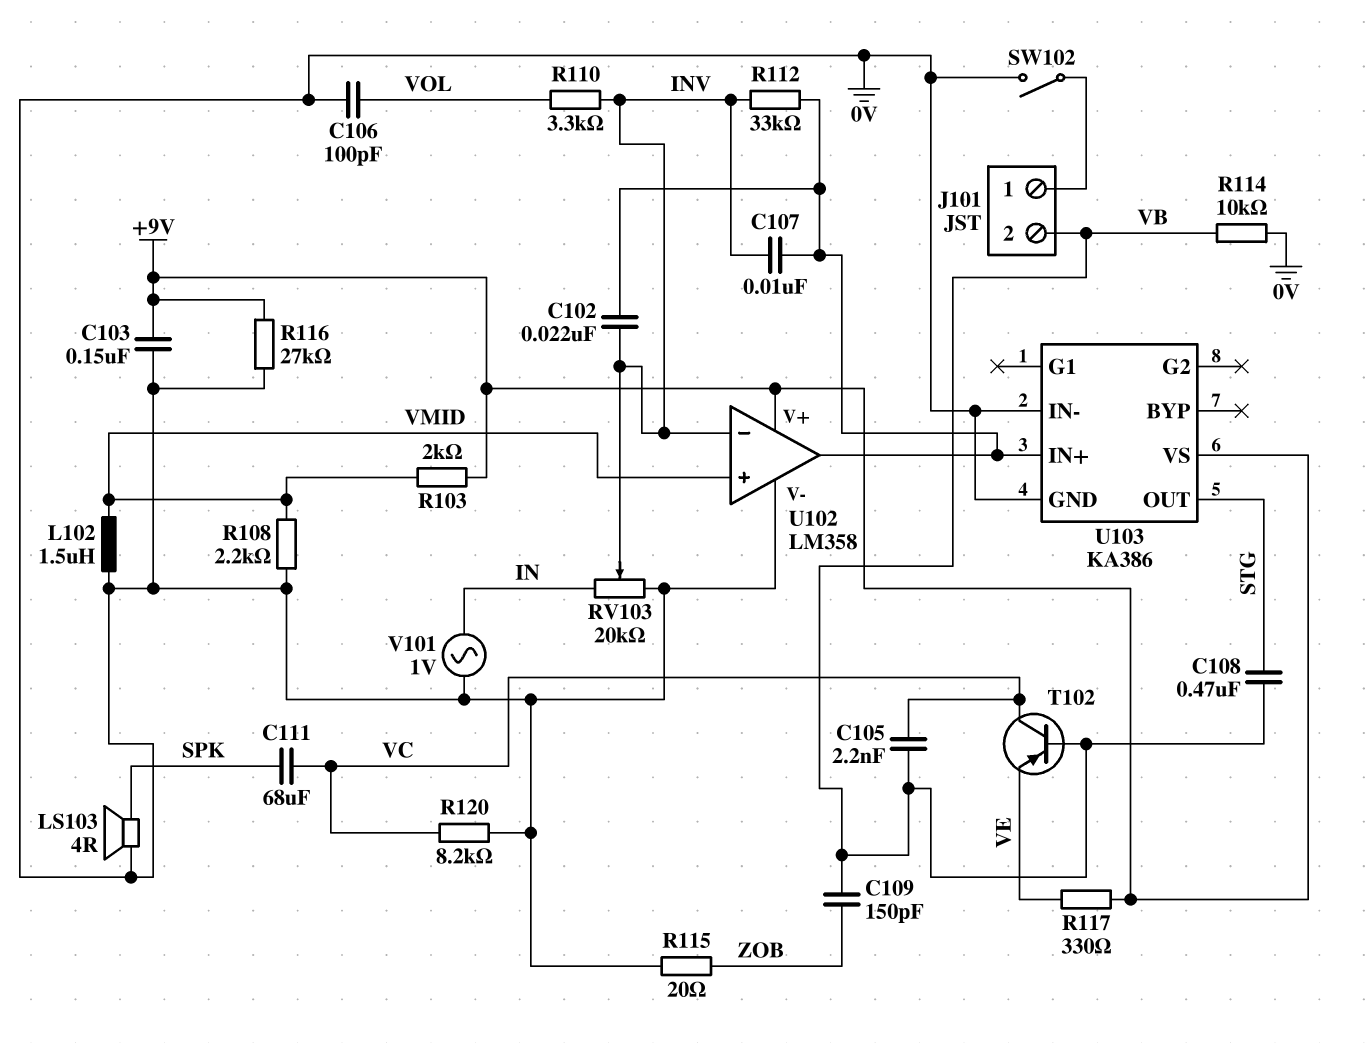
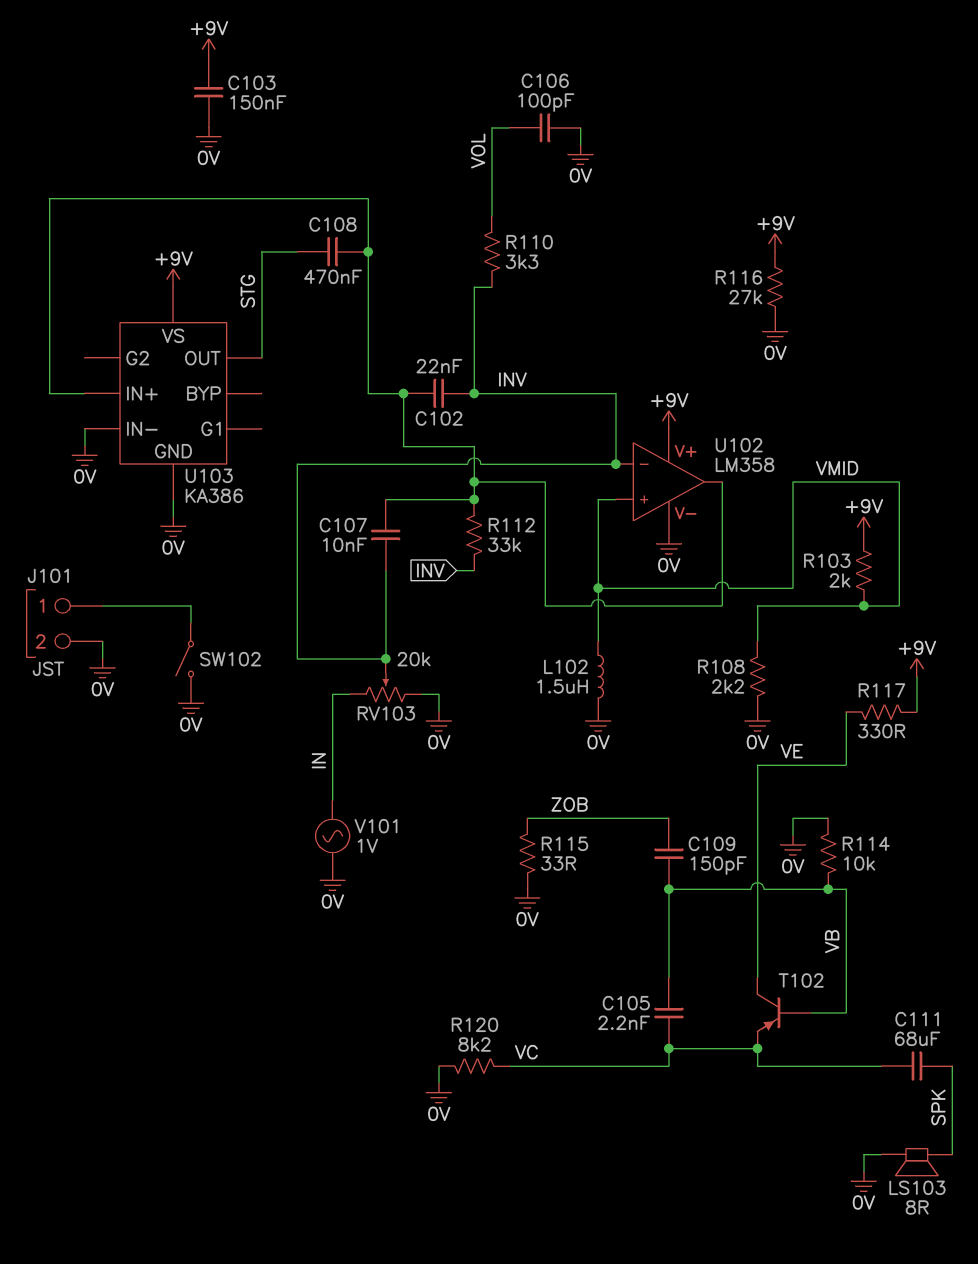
C108: 470nF (STG, VB) -> 470nF (STG, U102/out)
J101 pin 2: VB -> 0V
LS103: speaker 4R (0V, SPK) -> speaker 8R (0V, SPK)
R115: 20 (0V, ZOB) -> 33 (0V, ZOB)
T102: PNP (B VB, C VC, E VE) -> PNP (B VB, C VE, E VC)

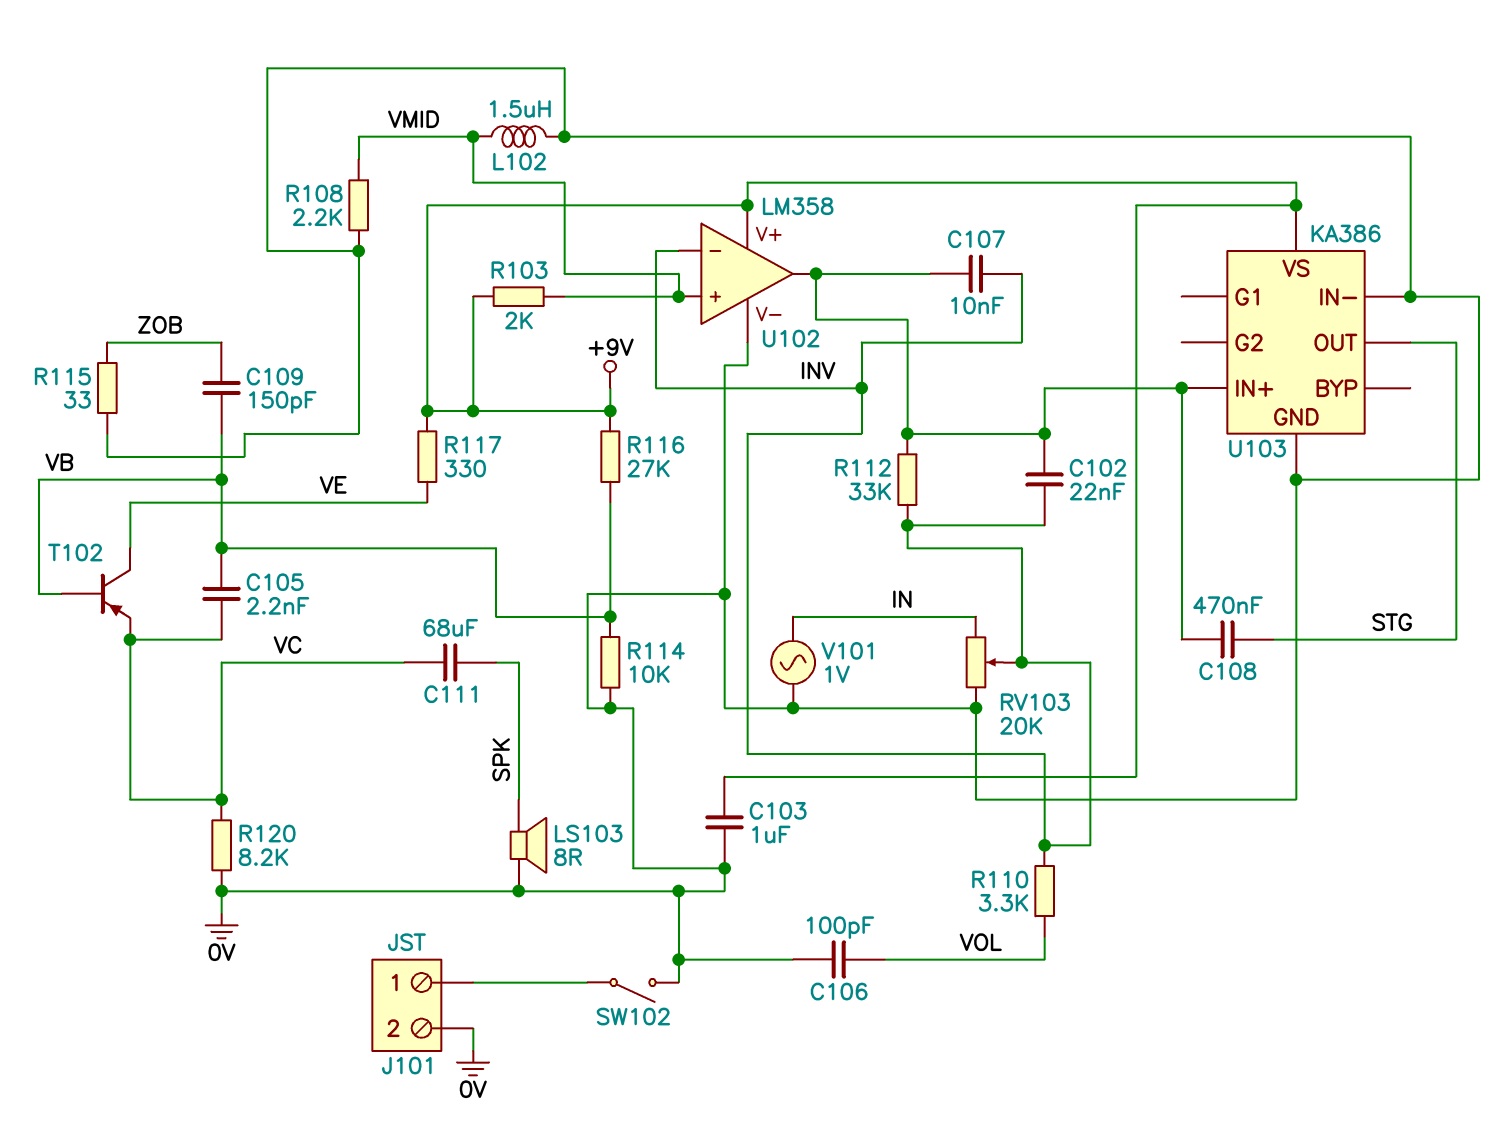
C103: 150nF (+9V, 0V) -> 1uF (+9V, 0V)
R116: 27k (+9V, 0V) -> 27k (+9V, VB)

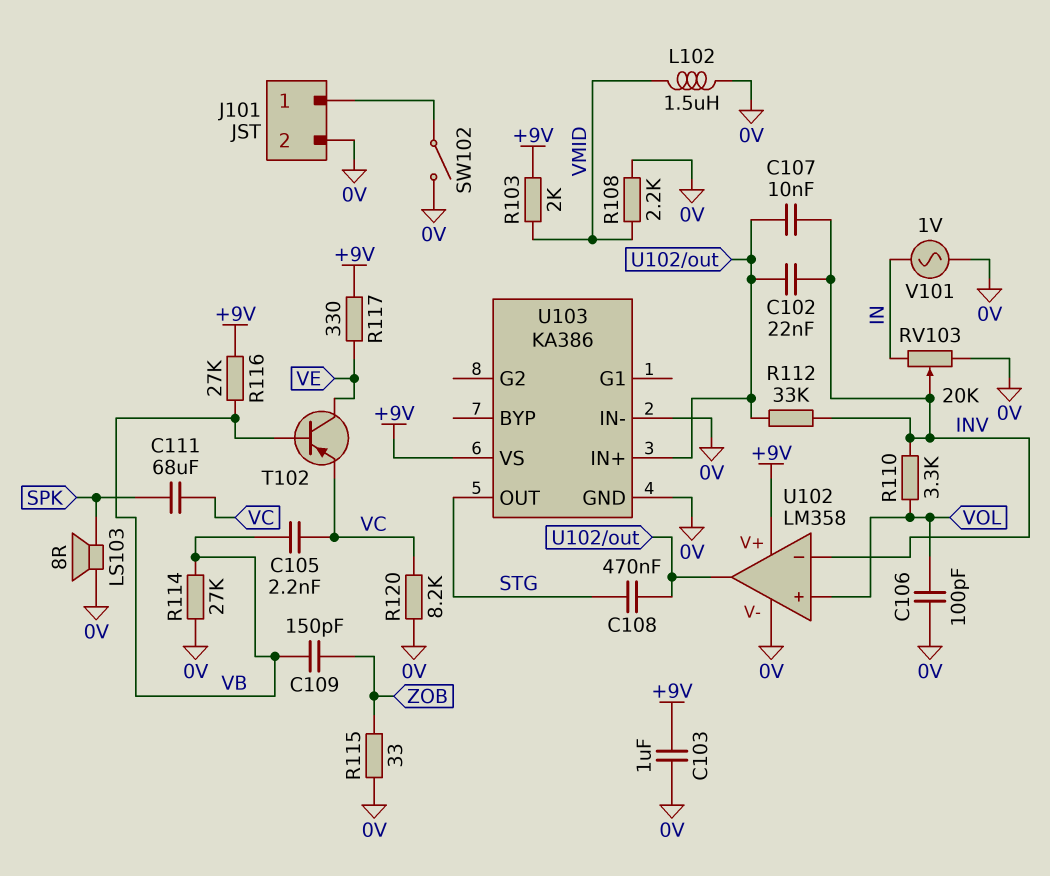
R114: 10k (0V, VB) -> 27k (0V, VB)
U102 pin in+: VMID -> VOL

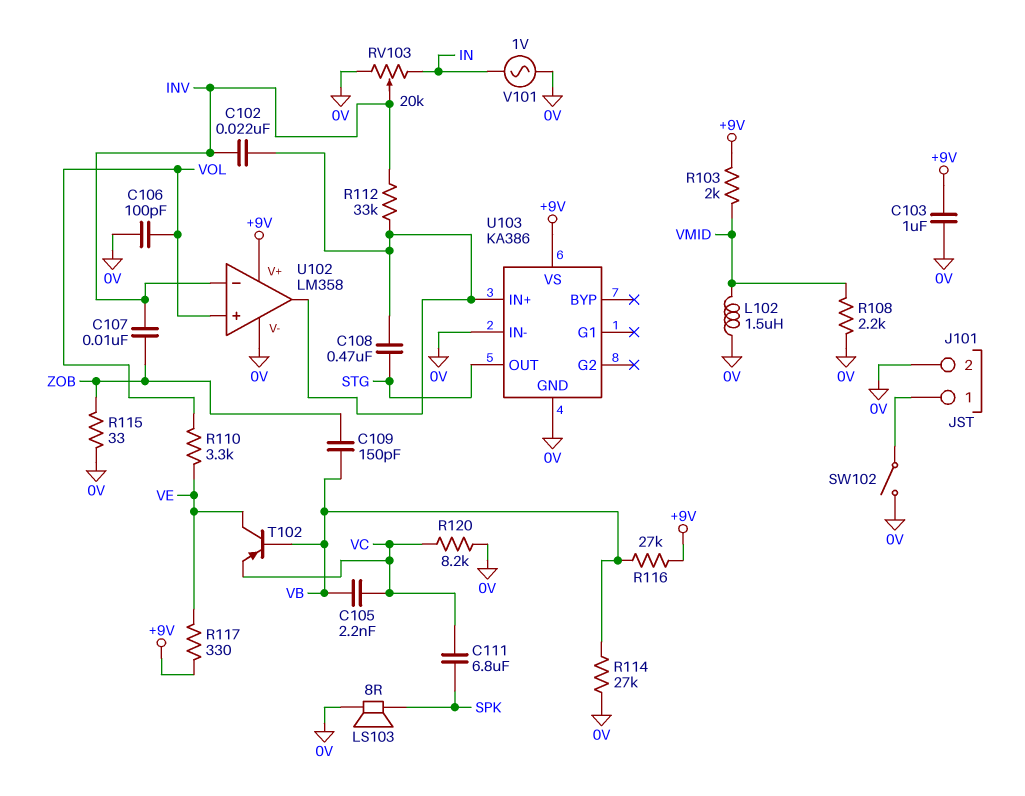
C107: 10nF (INV, U102/out) -> 10nF (INV, ZOB)
C111: 68uF (SPK, VC) -> 6.8uF (SPK, VC)
R110: 3.3k (INV, VOL) -> 3.3k (VE, VOL)

